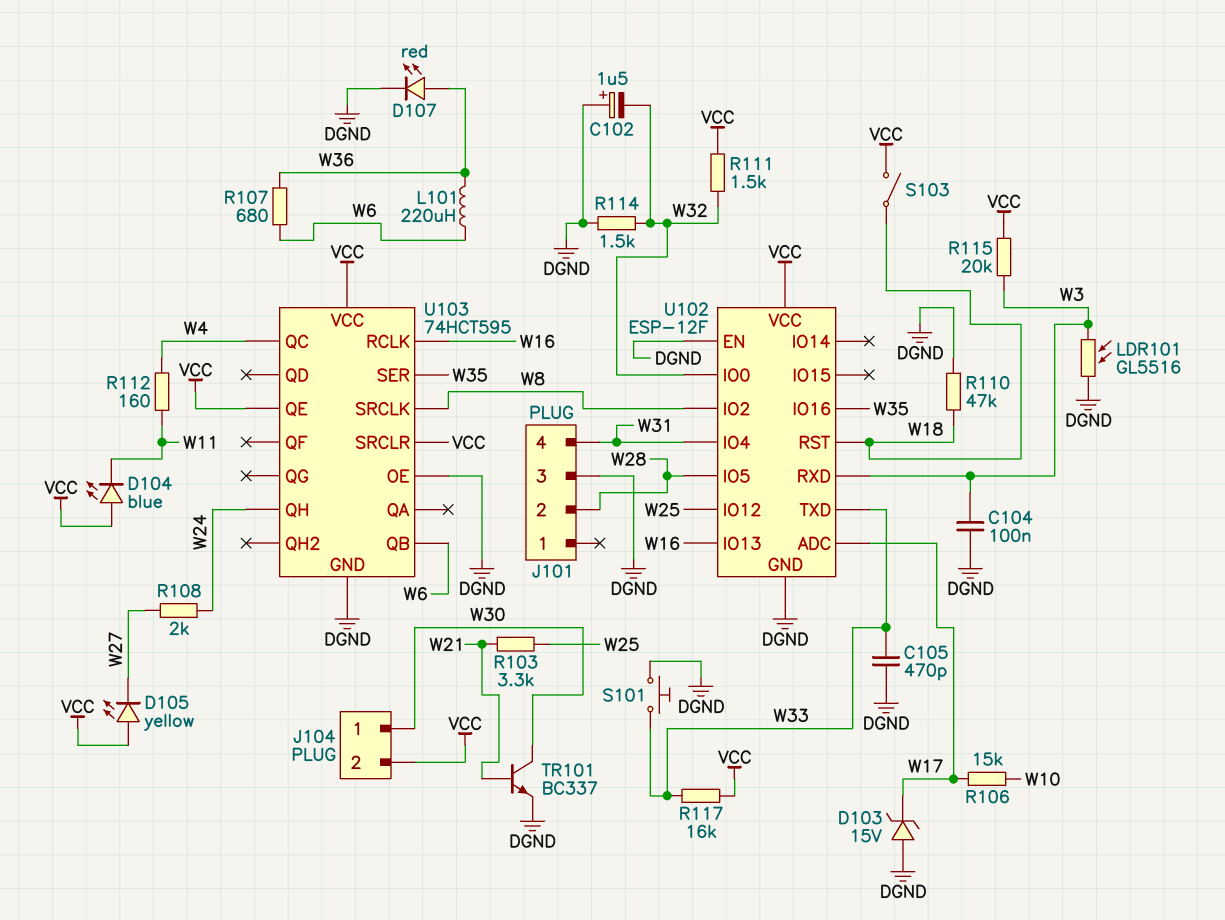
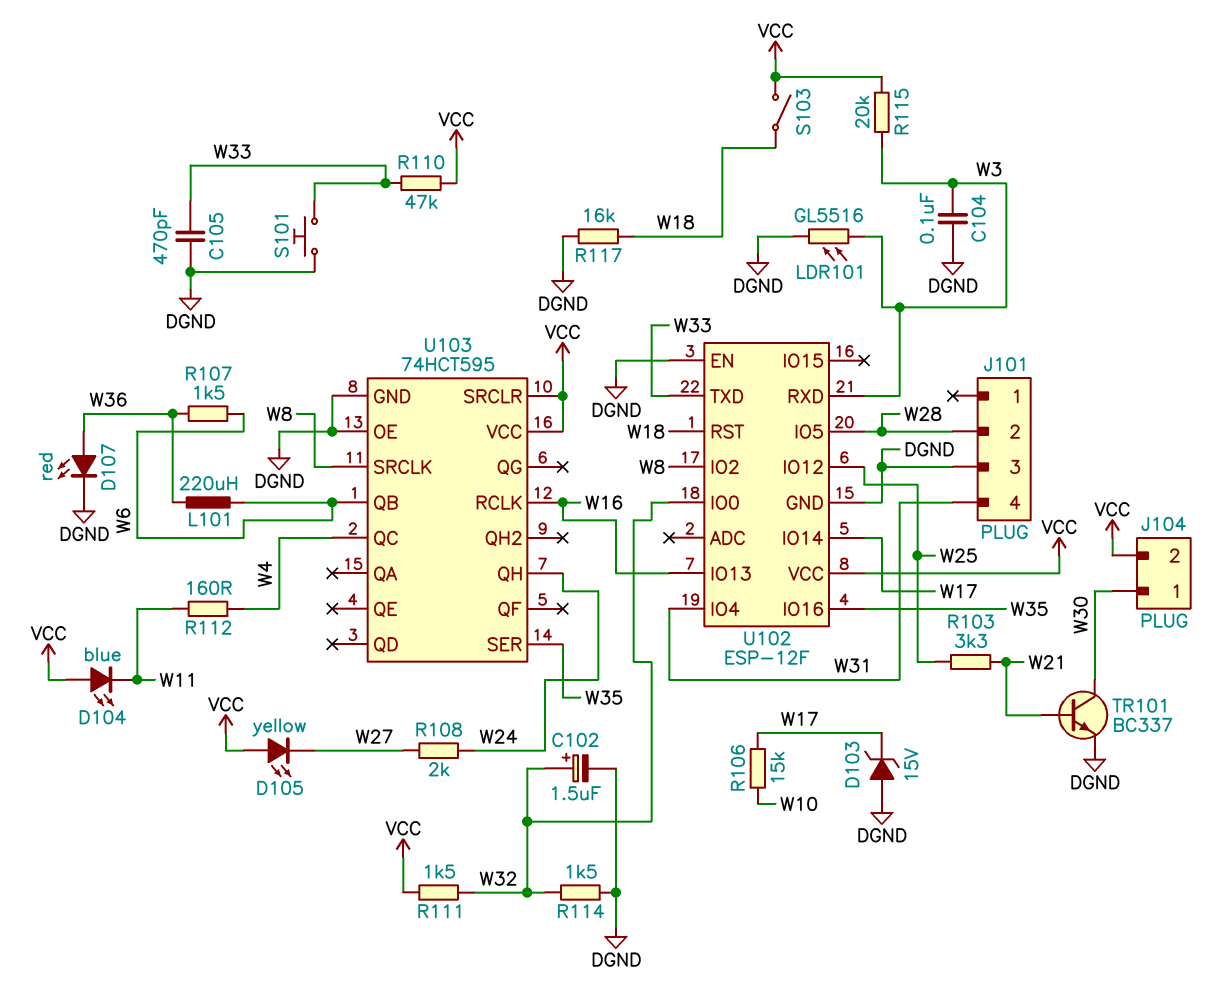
C102: 1.5uF (plus DGND, minus W32) -> 1.5uF (plus W32, minus DGND)
R107: 680 (W6, W36) -> 1.5k (W6, W36)
R110: 47k (DGND, W18) -> 47k (VCC, W33)
R117: 16k (VCC, W33) -> 16k (DGND, W18)
U102 pin ADC: W17 -> none
U102 pin IO14: none -> W17
U103 pin QE: VCC -> none

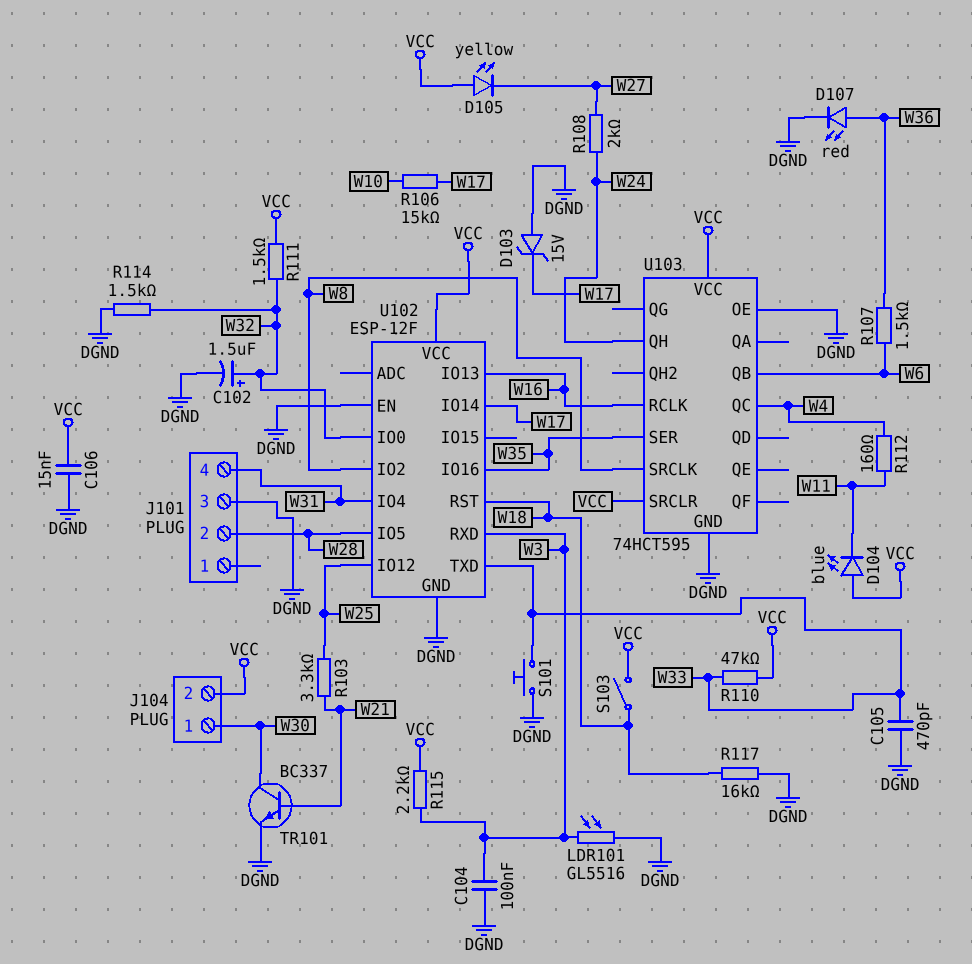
C106: none -> 15nF (DGND, VCC)
L101: 220uH (W6, W36) -> none
R115: 20k (VCC, W3) -> 2.2k (VCC, W3)

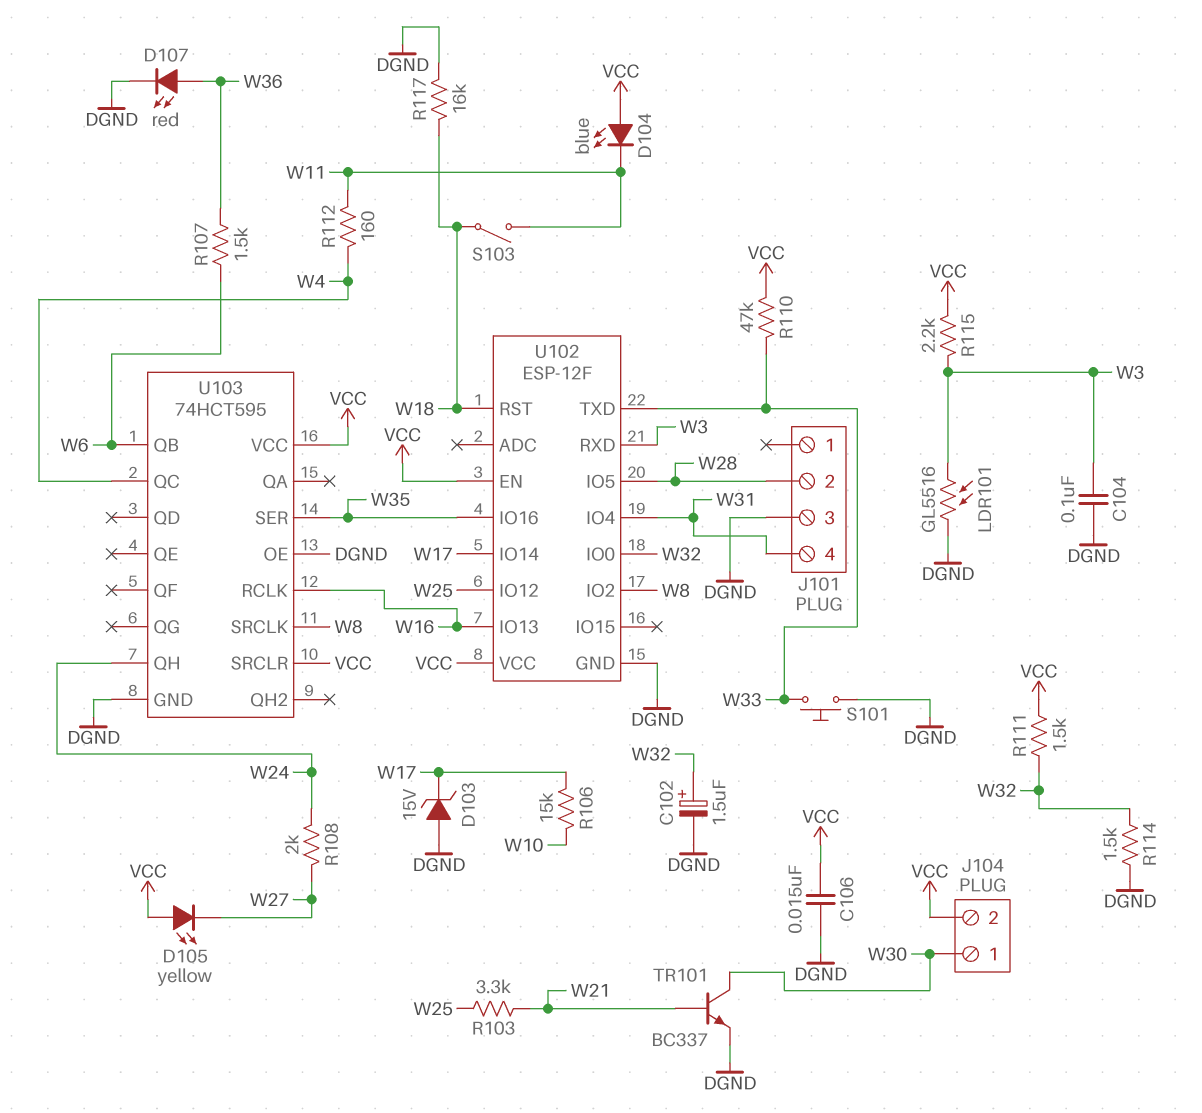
C105: 470pF (DGND, W33) -> none
S103: switch (VCC, W18) -> switch (W11, W18)
U102 pin EN: DGND -> VCC

